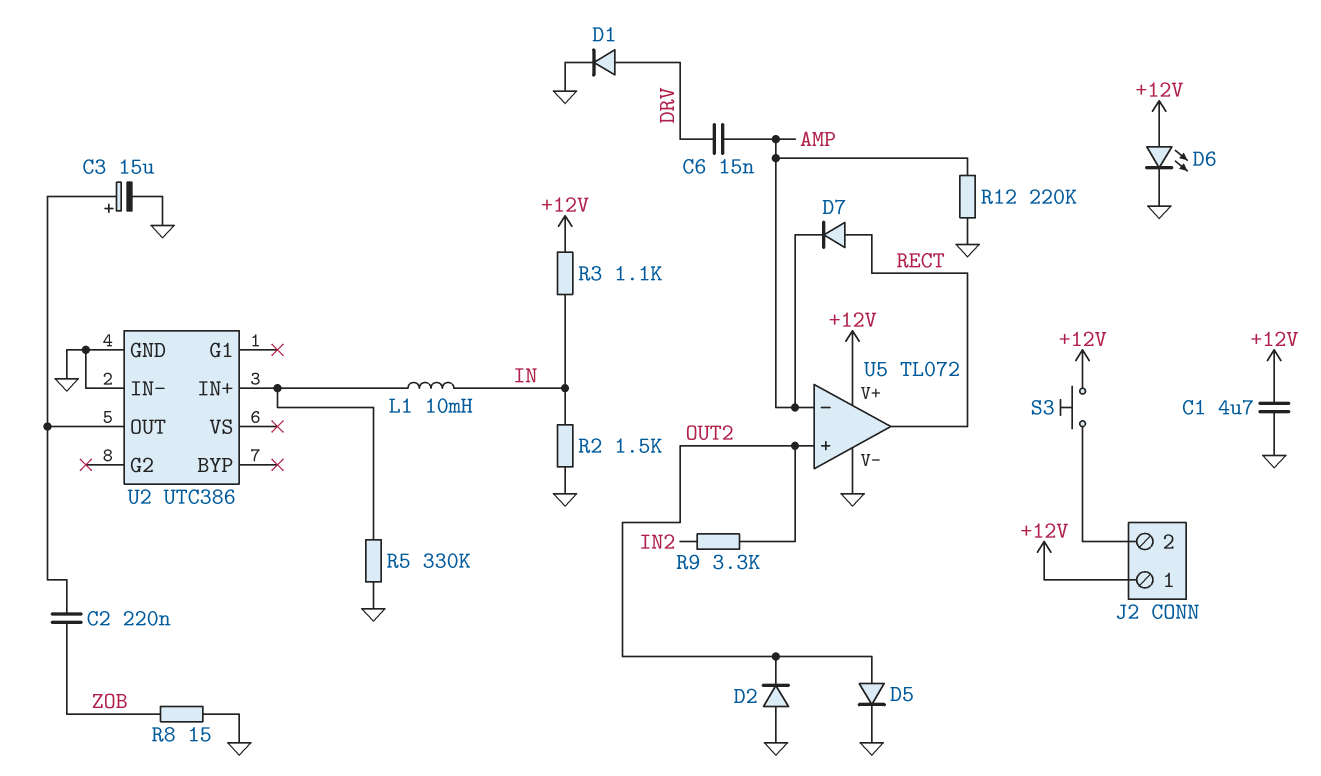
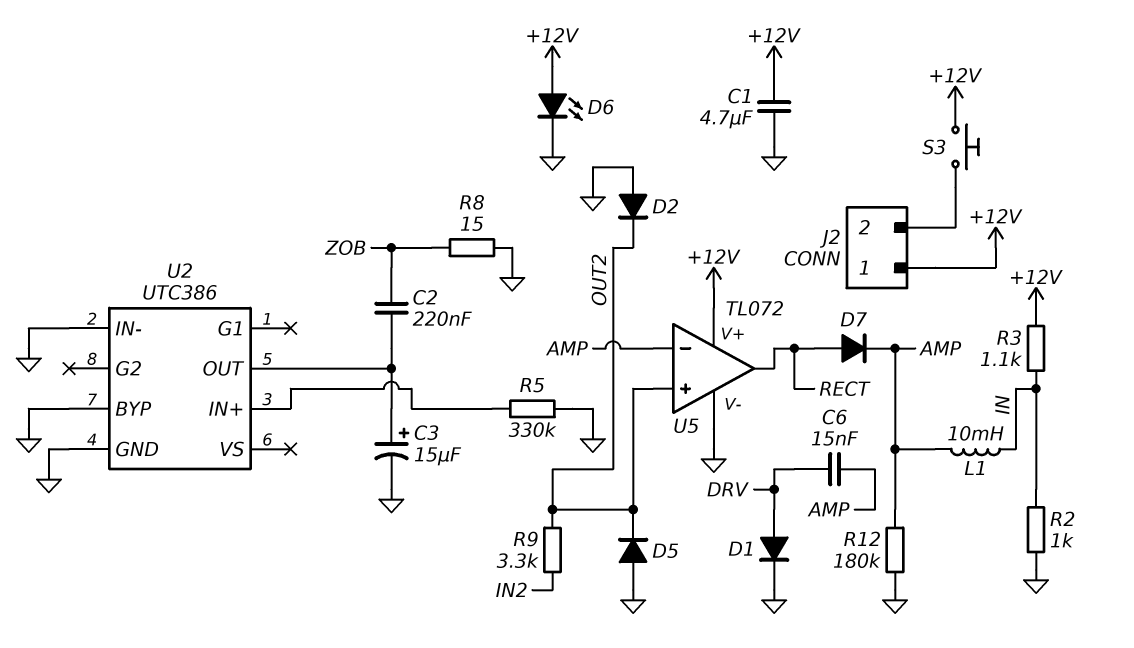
D5: diode (A OUT2, K GND) -> diode (A GND, K OUT2)
L1: 10mH (IN, U2/IN+) -> 10mH (AMP, IN)
R2: 1.5k (GND, IN) -> 1k (GND, IN)
R12: 220k (AMP, GND) -> 180k (AMP, GND)
U2 pin BYP: none -> GND

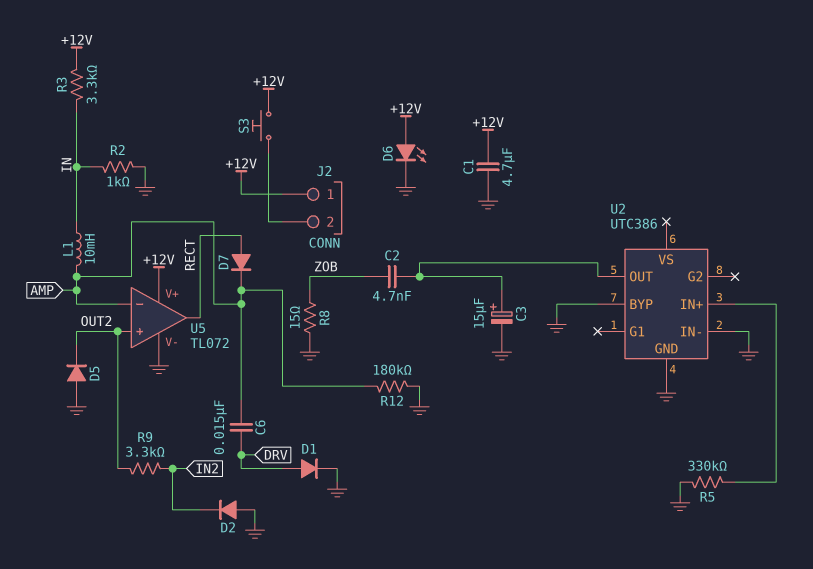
C2: 220nF (U2/OUT, ZOB) -> 4.7nF (U2/OUT, ZOB)
D2: diode (A GND, K OUT2) -> diode (A GND, K IN2)
R3: 1.1k (+12V, IN) -> 3.3k (+12V, IN)

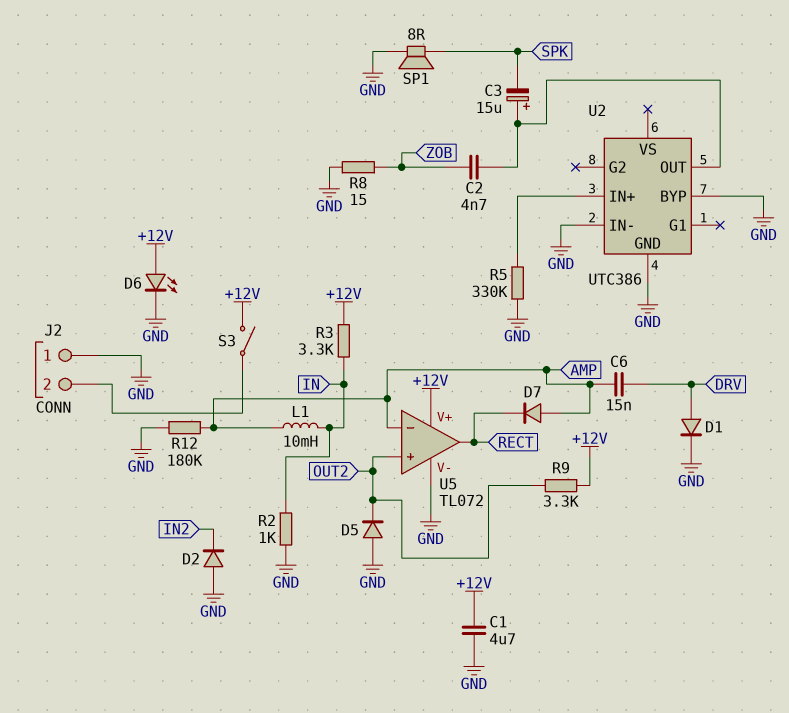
C3: 15uF (plus U2/OUT, minus GND) -> 15uF (plus U2/OUT, minus SPK)
D7: diode (A RECT, K AMP) -> diode (A AMP, K RECT)
J2 pin 1: +12V -> GND
R9: 3.3k (IN2, OUT2) -> 3.3k (+12V, OUT2)
S3: button (+12V, J2/2) -> switch (+12V, J2/2)
SP1: none -> speaker 8R (GND, SPK)

